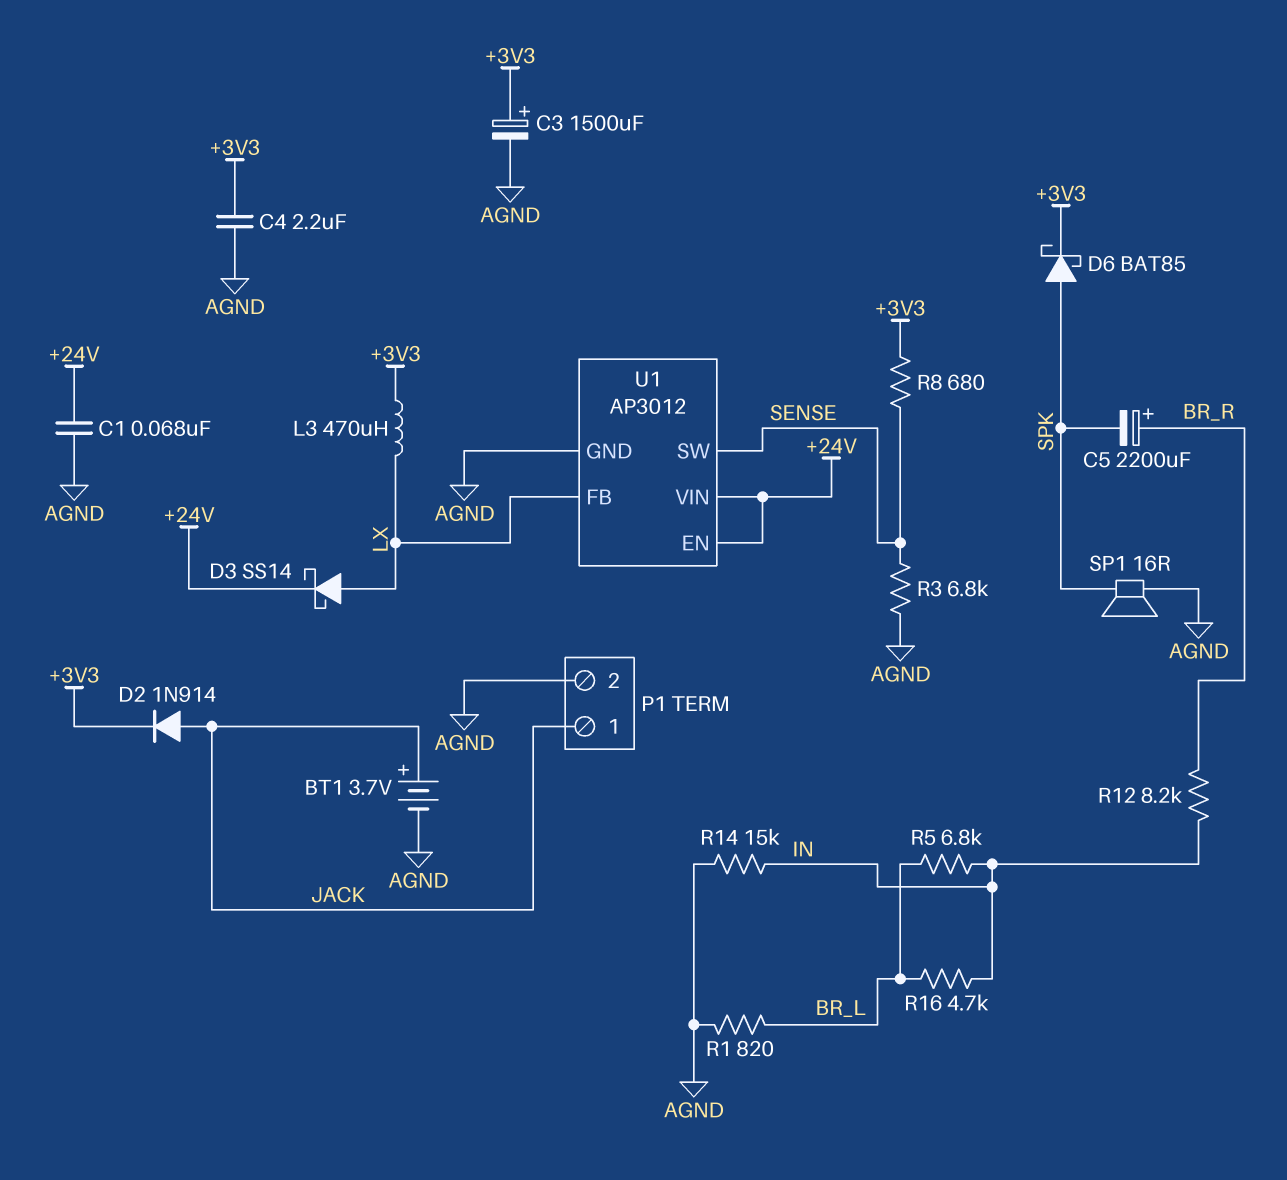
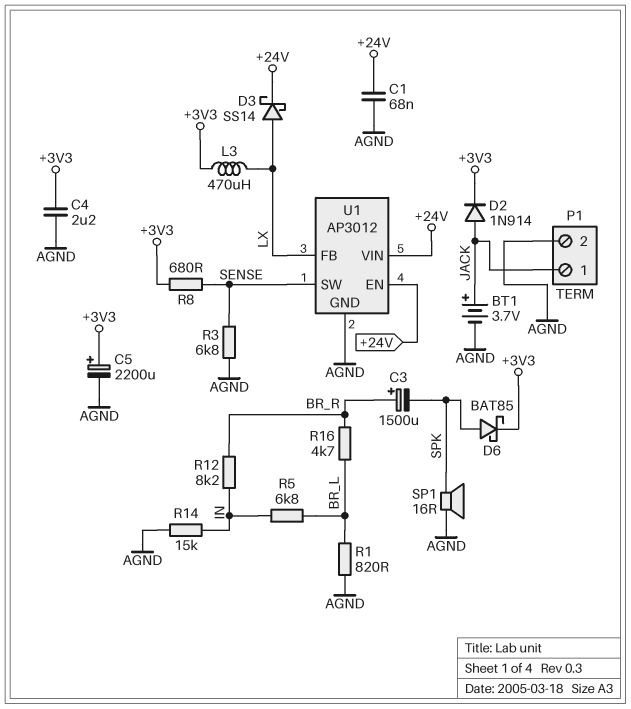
C3: 1500uF (plus +3V3, minus AGND) -> 1500uF (plus BR_R, minus SPK)
C5: 2200uF (plus BR_R, minus SPK) -> 2200uF (plus +3V3, minus AGND)
R16: 4.7k (BR_L, IN) -> 4.7k (BR_L, BR_R)

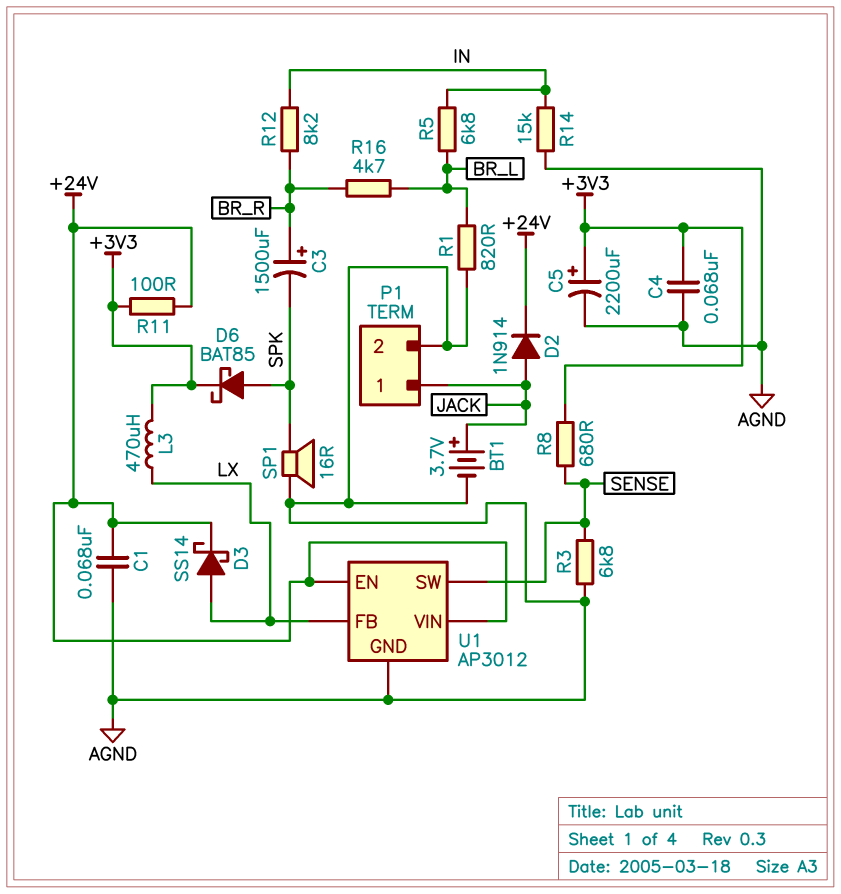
C4: 2.2uF (+3V3, AGND) -> 68nF (+3V3, AGND)
D2: diode 1N914 (A JACK, K +3V3) -> diode 1N914 (A JACK, K +24V)
R11: none -> 100 (+3V3, +24V)

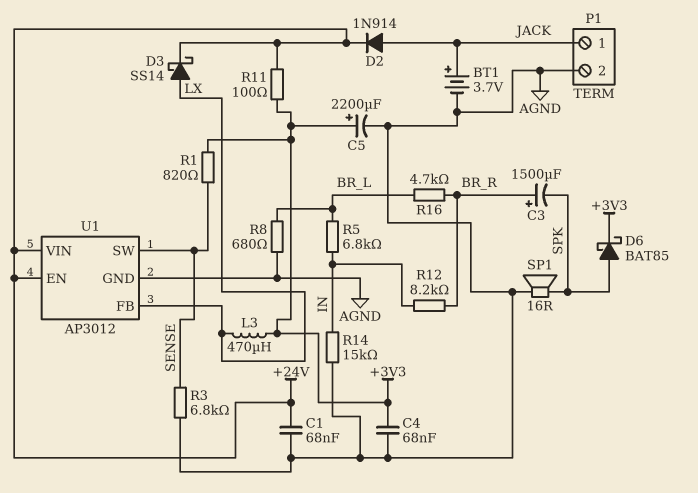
R1: 820 (AGND, BR_L) -> 820 (+3V3, SENSE)
R8: 680 (+3V3, SENSE) -> 680 (AGND, BR_L)

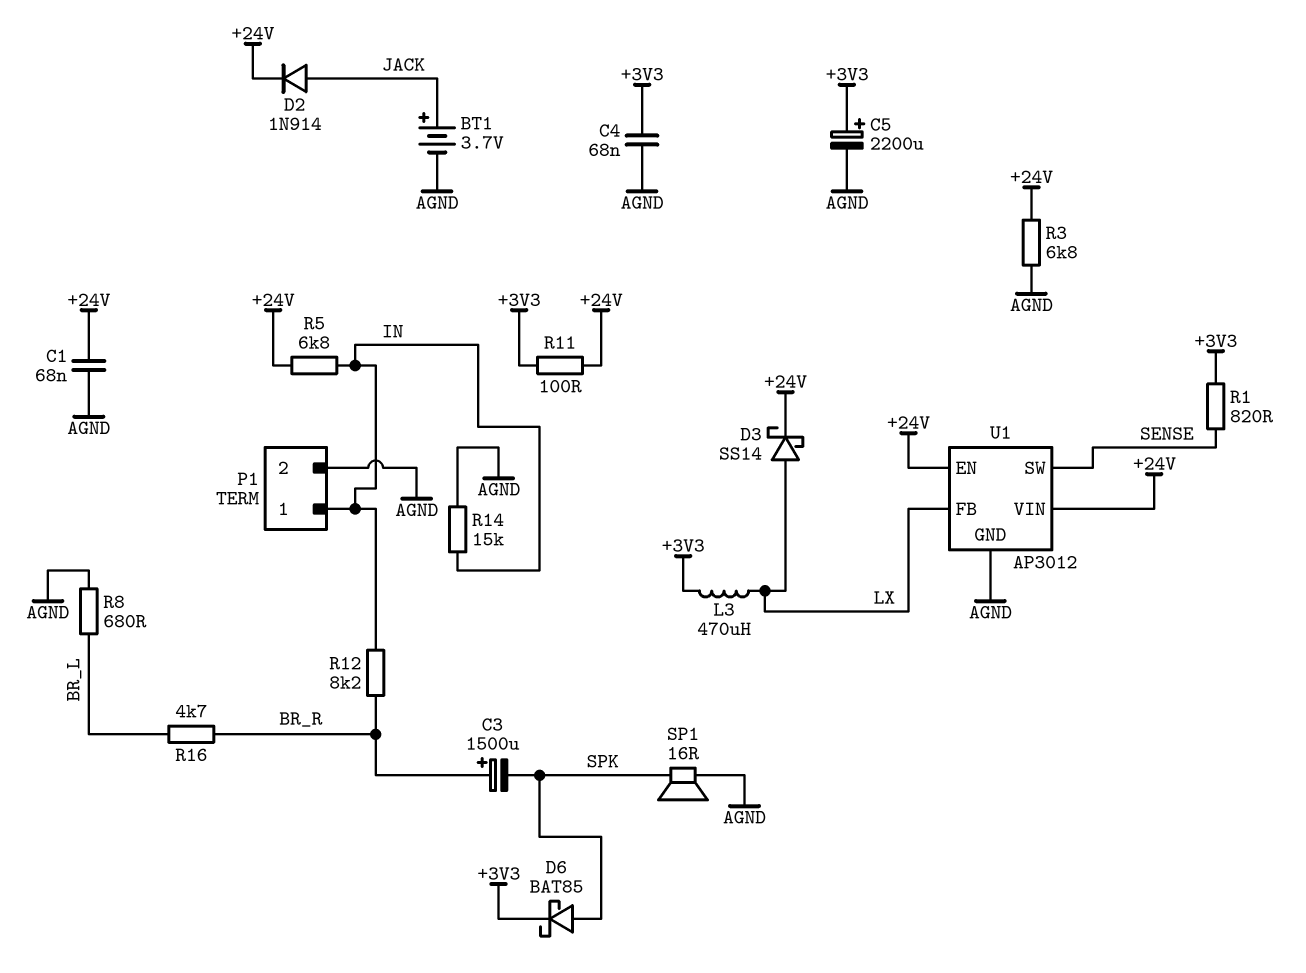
P1 pin 1: JACK -> IN
R3: 6.8k (AGND, SENSE) -> 6.8k (+24V, AGND)
R5: 6.8k (BR_L, IN) -> 6.8k (+24V, IN)

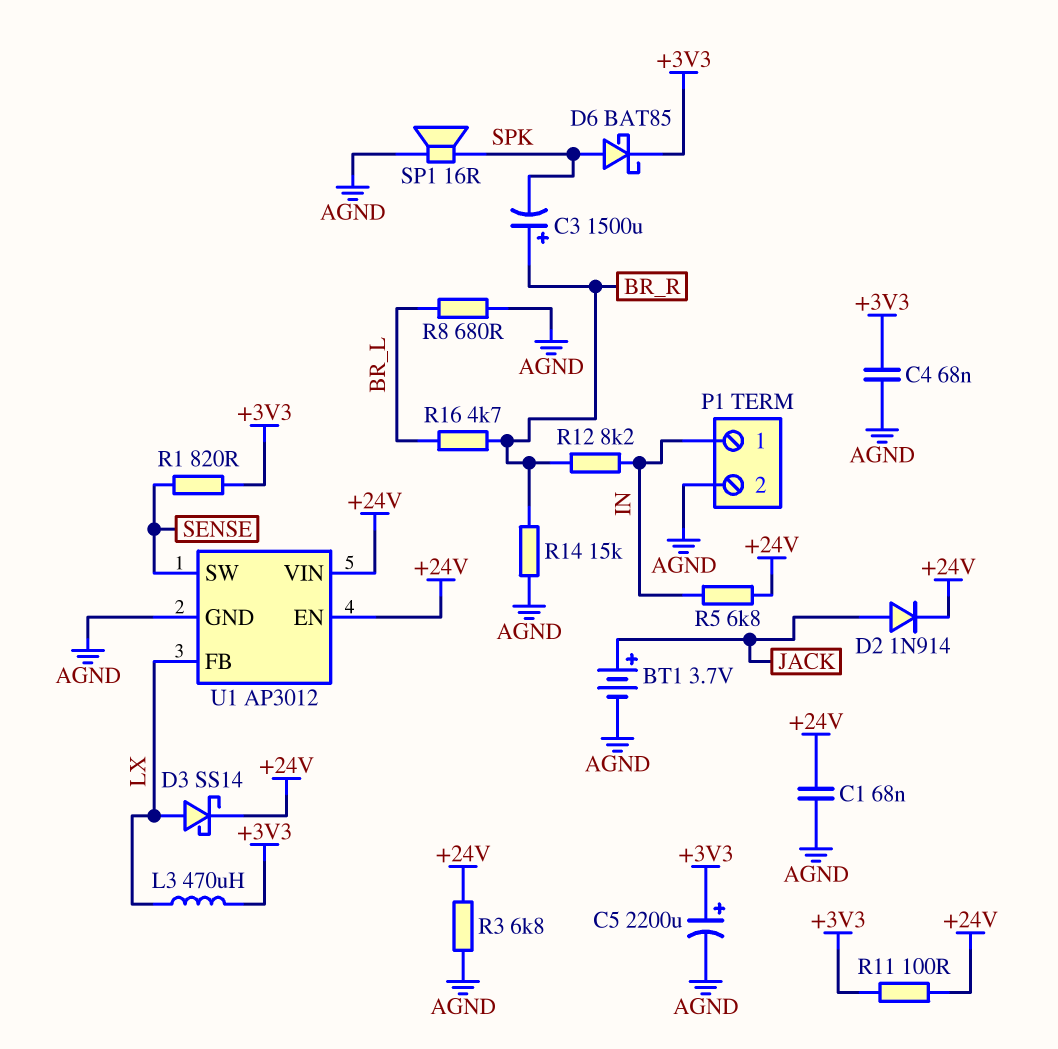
R14: 15k (AGND, IN) -> 15k (AGND, BR_R)

